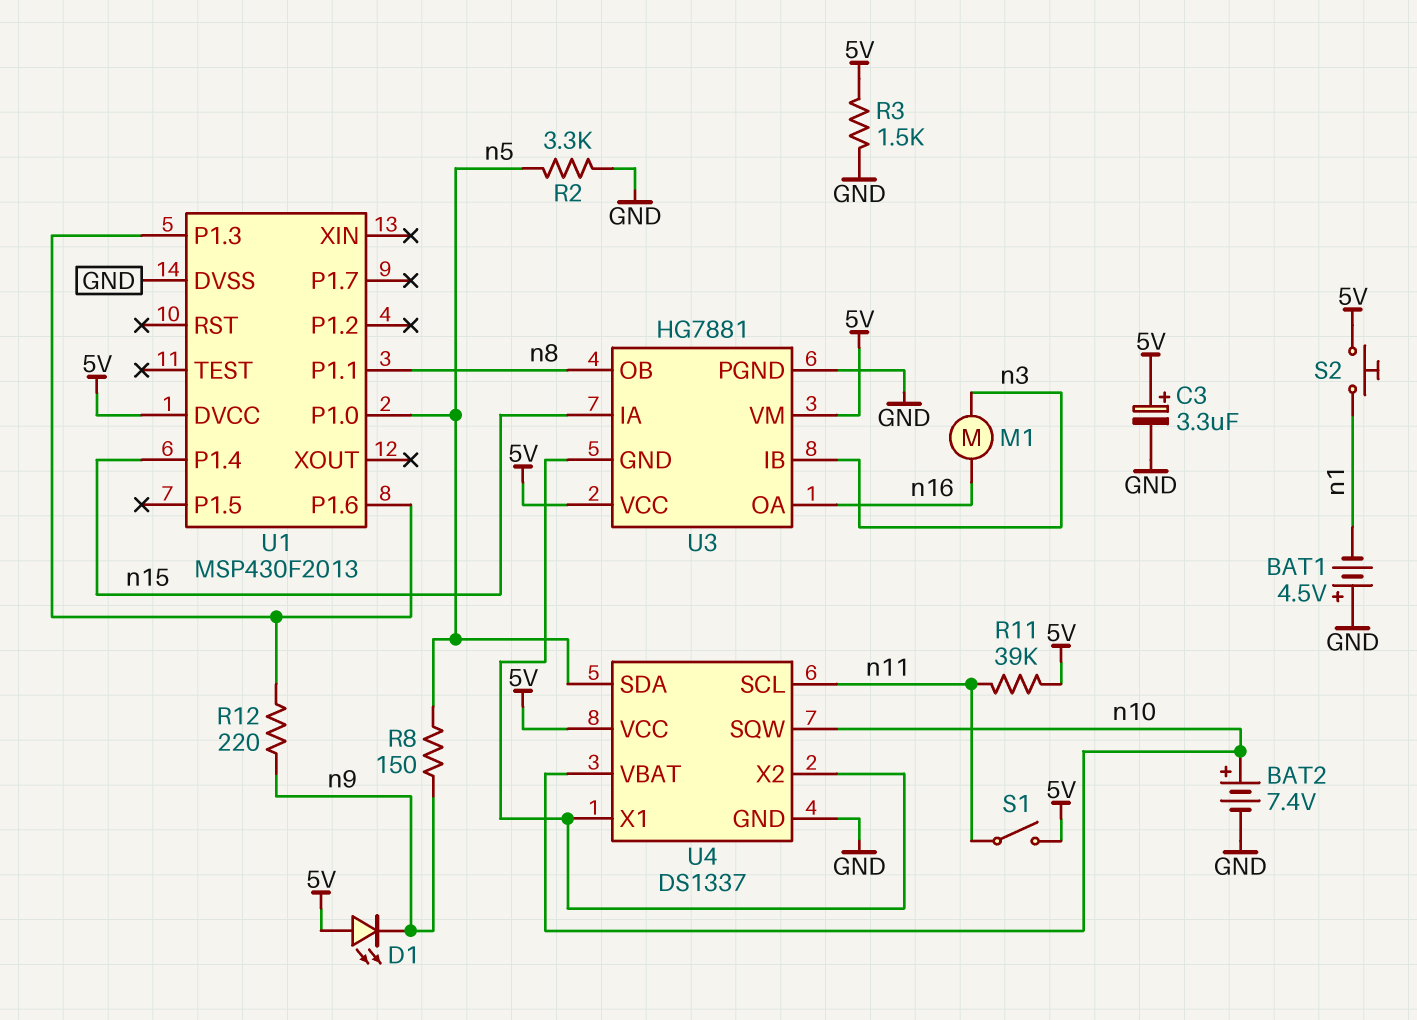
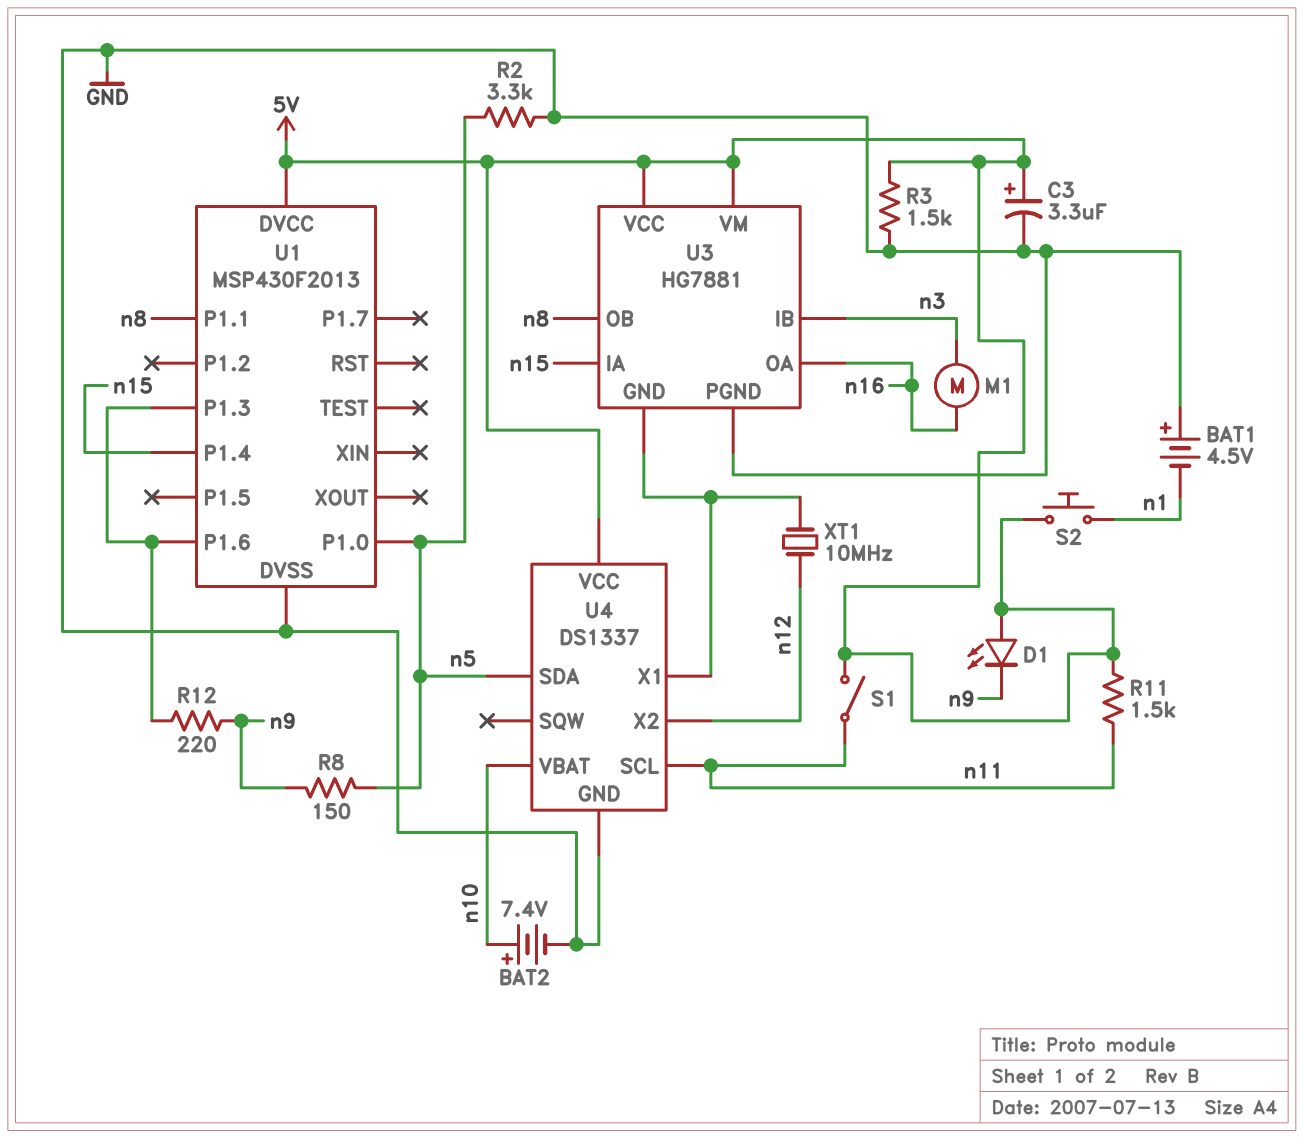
R11: 39k (5V, n11) -> 1.5k (5V, n11)
U4 pin SQW: n10 -> none
U4 pin X2: U3/GND -> n12
XT1: none -> 10MHz (U3/GND, n12)

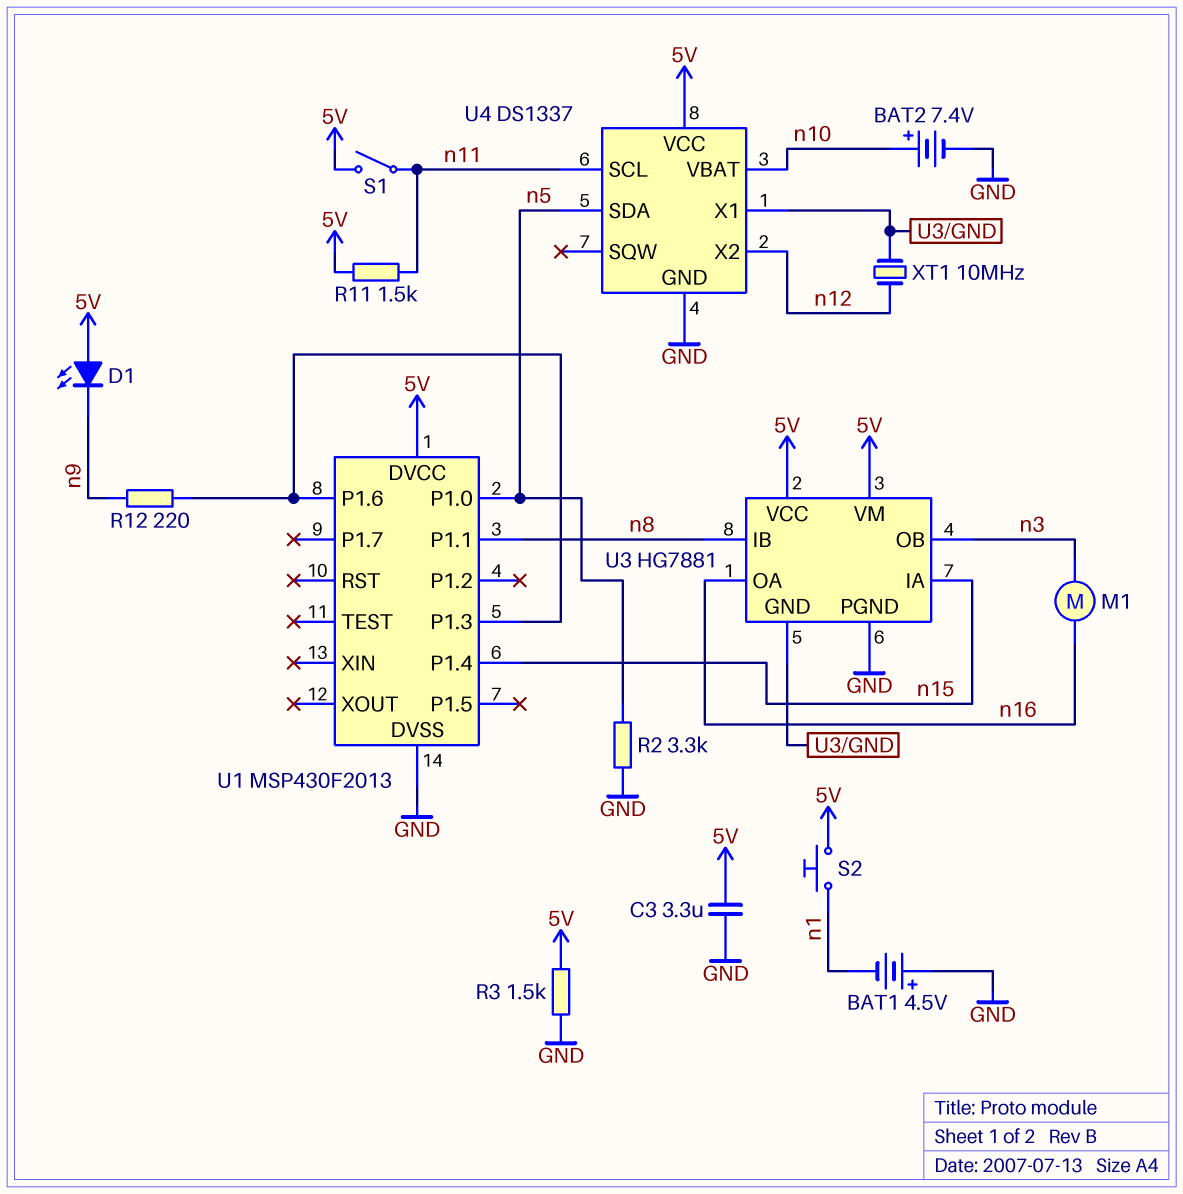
C3: 3.3uF (plus 5V, minus GND) -> 3.3uF (5V, GND)
R8: 150 (n5, n9) -> none
U3 pin IB: n3 -> n8
U3 pin OB: n8 -> n3

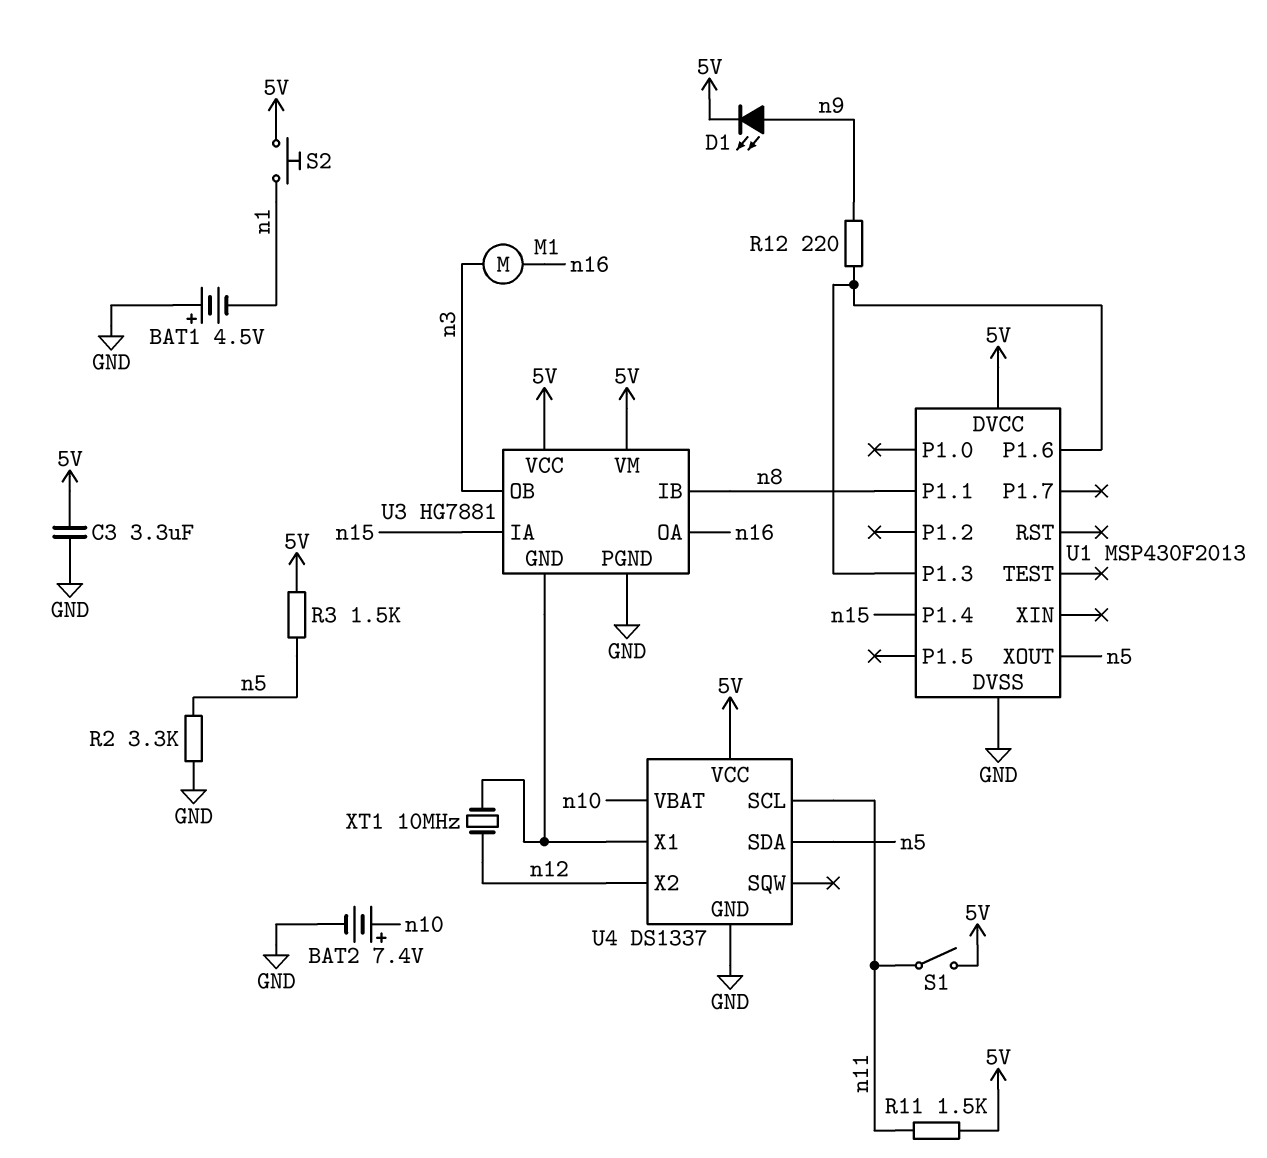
D1: LED (A 5V, K n9) -> LED (A n9, K 5V)
R3: 1.5k (5V, GND) -> 1.5k (5V, n5)
U1 pin P1.0: n5 -> none
U1 pin XOUT: none -> n5

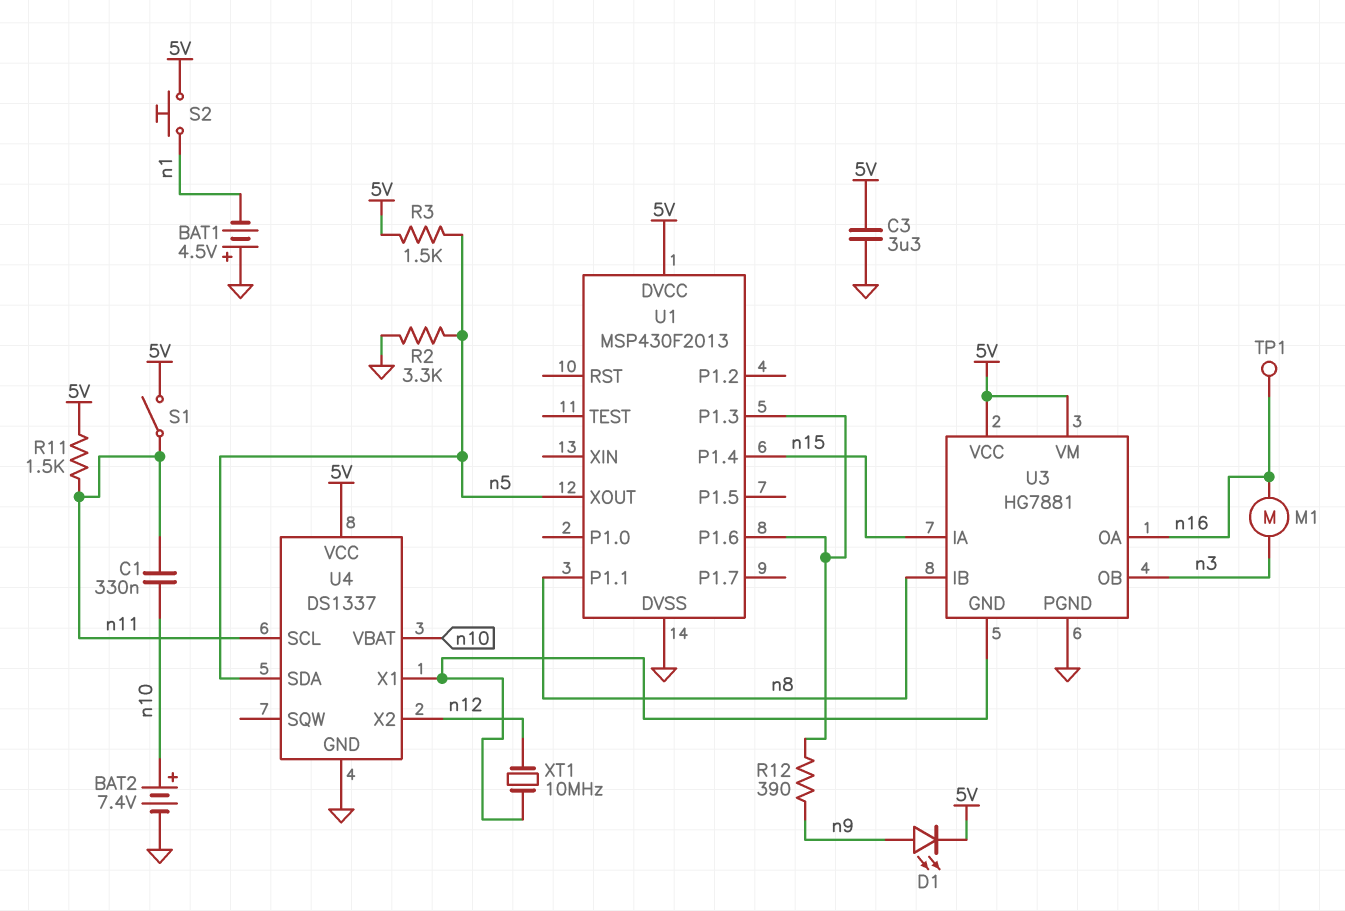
C1: none -> 330nF (n10, n11)
R12: 220 (U1/P1.3, n9) -> 390 (U1/P1.3, n9)
TP1: none -> test point (n16)

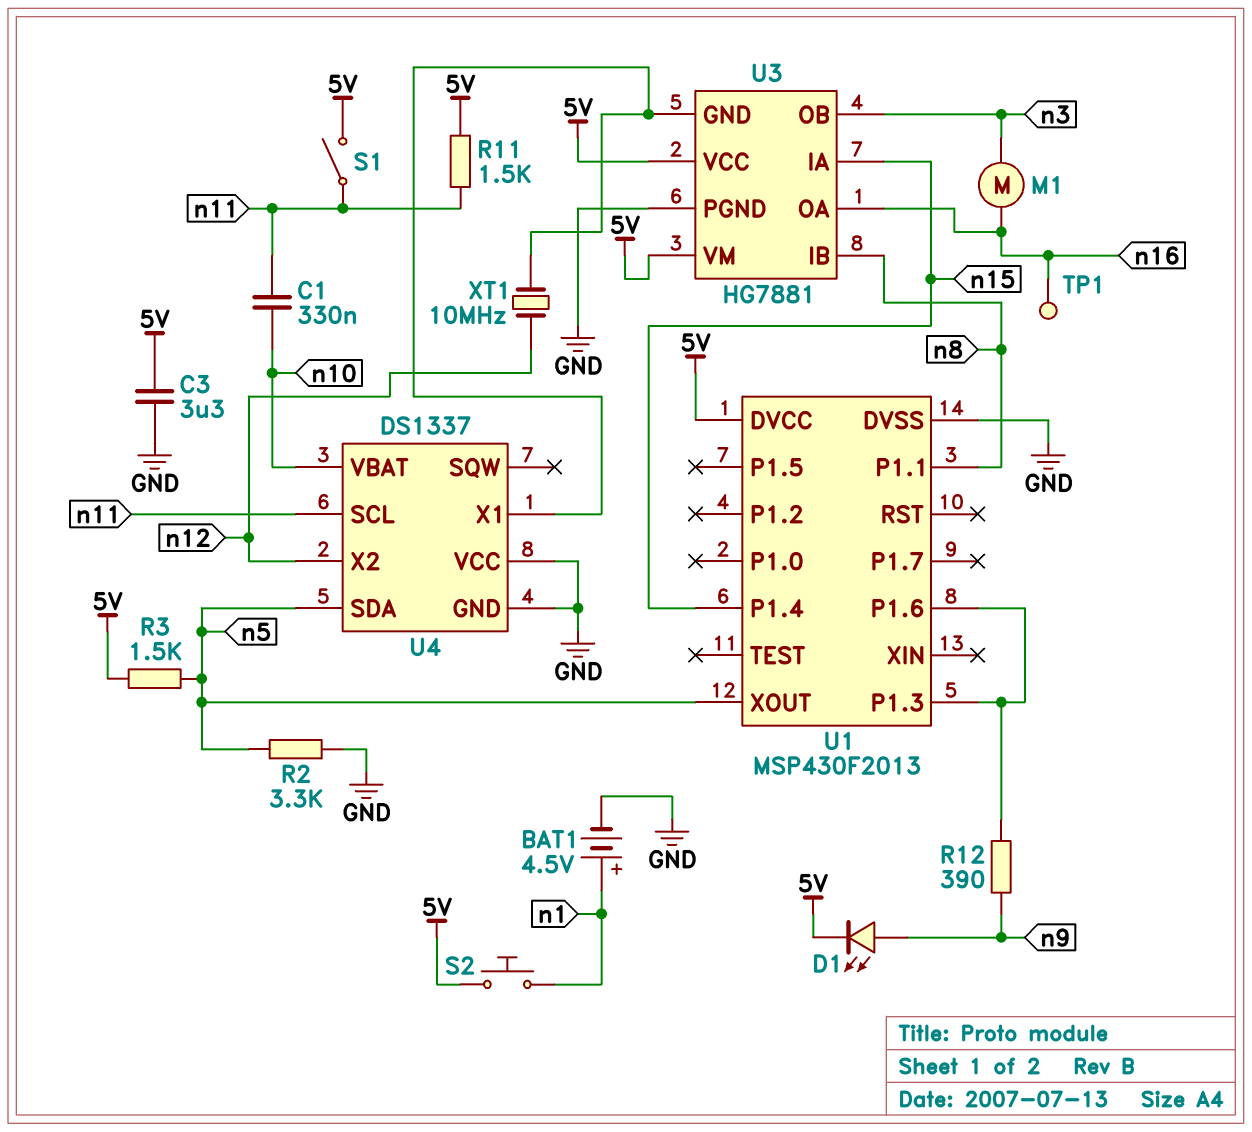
BAT1: 4.5V (plus GND, minus n1) -> 4.5V (plus n1, minus GND)
BAT2: 7.4V (plus n10, minus GND) -> none
U4 pin VCC: 5V -> GND

